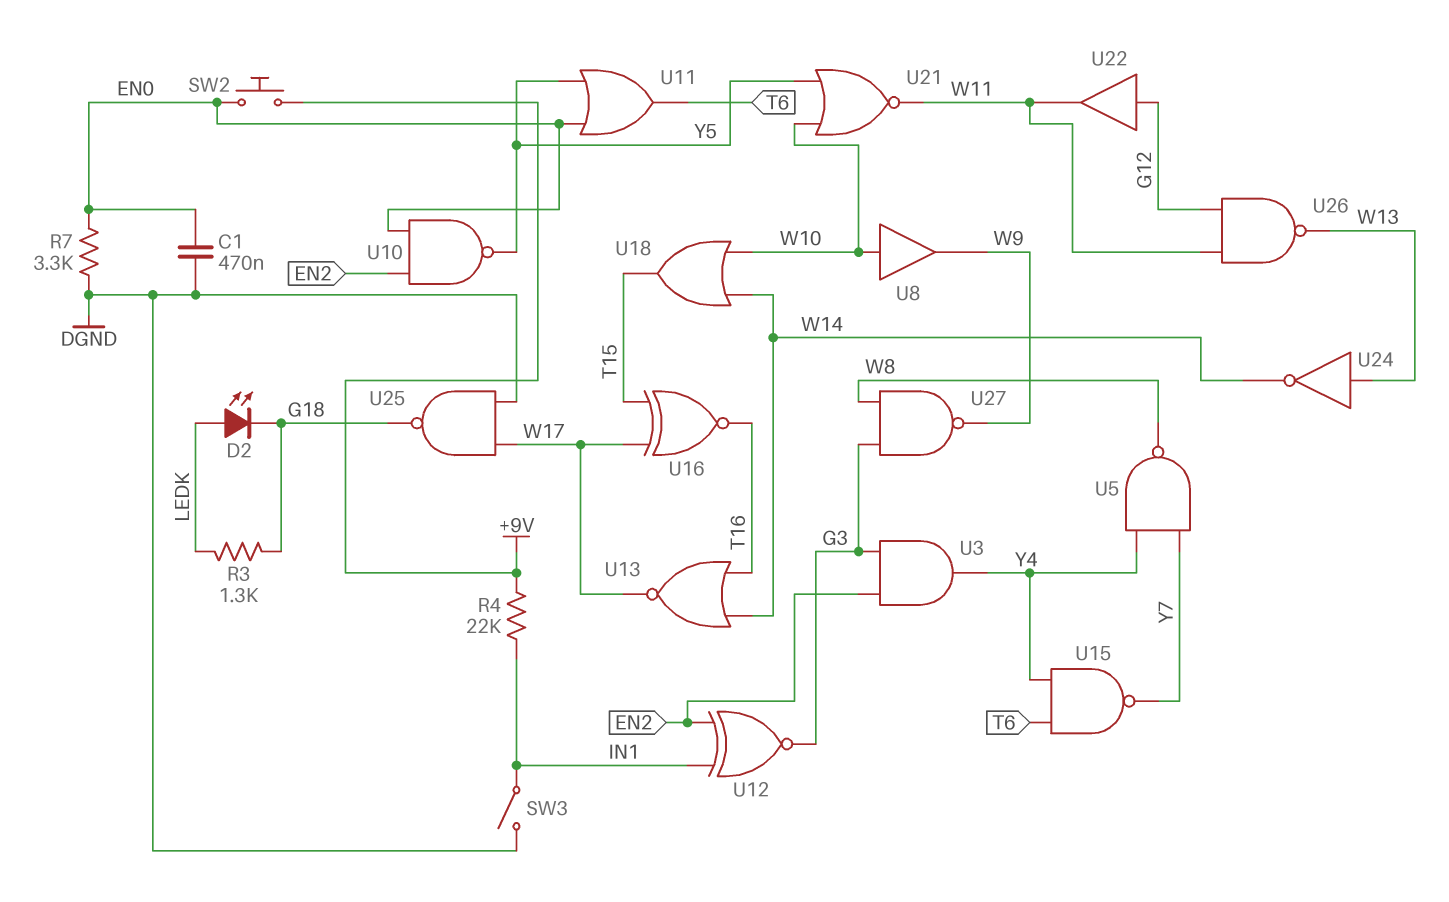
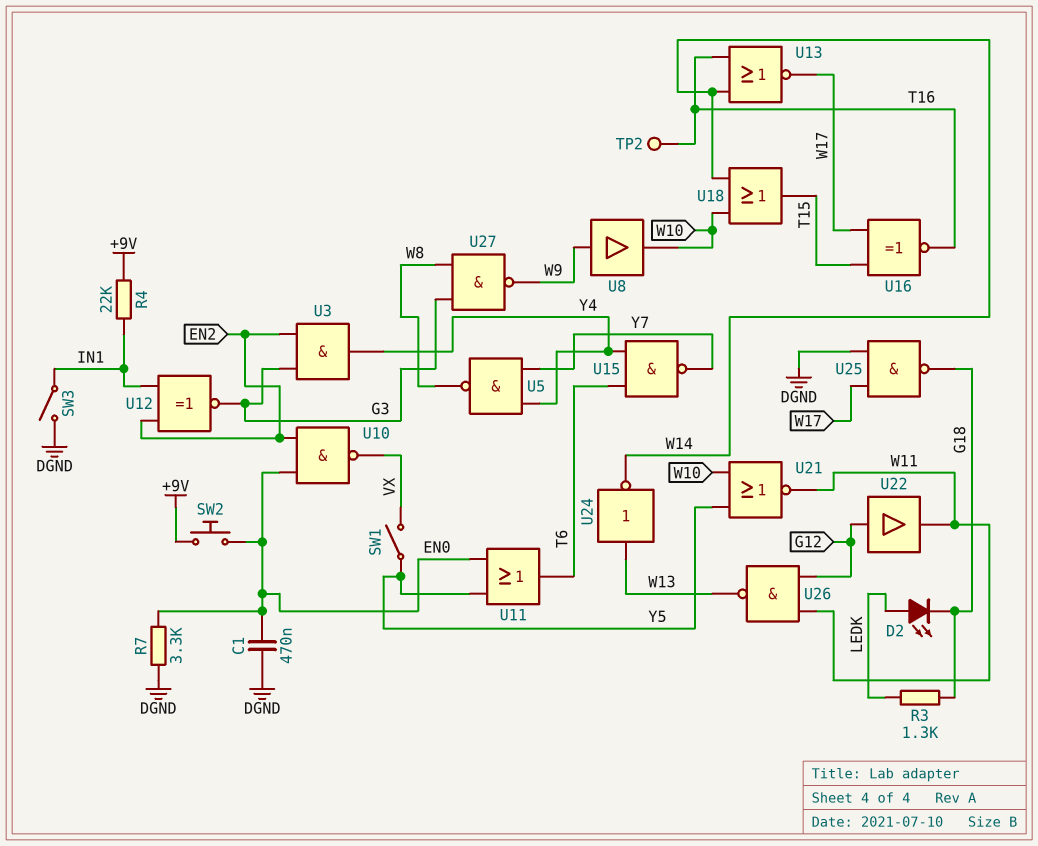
SW1: none -> switch (VX, Y5)
TP2: none -> test point (T16)
U8: buffer (in W10, out W9) -> buffer (in W9, out W10)
U10: NAND (in EN0, in EN2, out Y5) -> NAND (in EN0, in EN2, out VX)

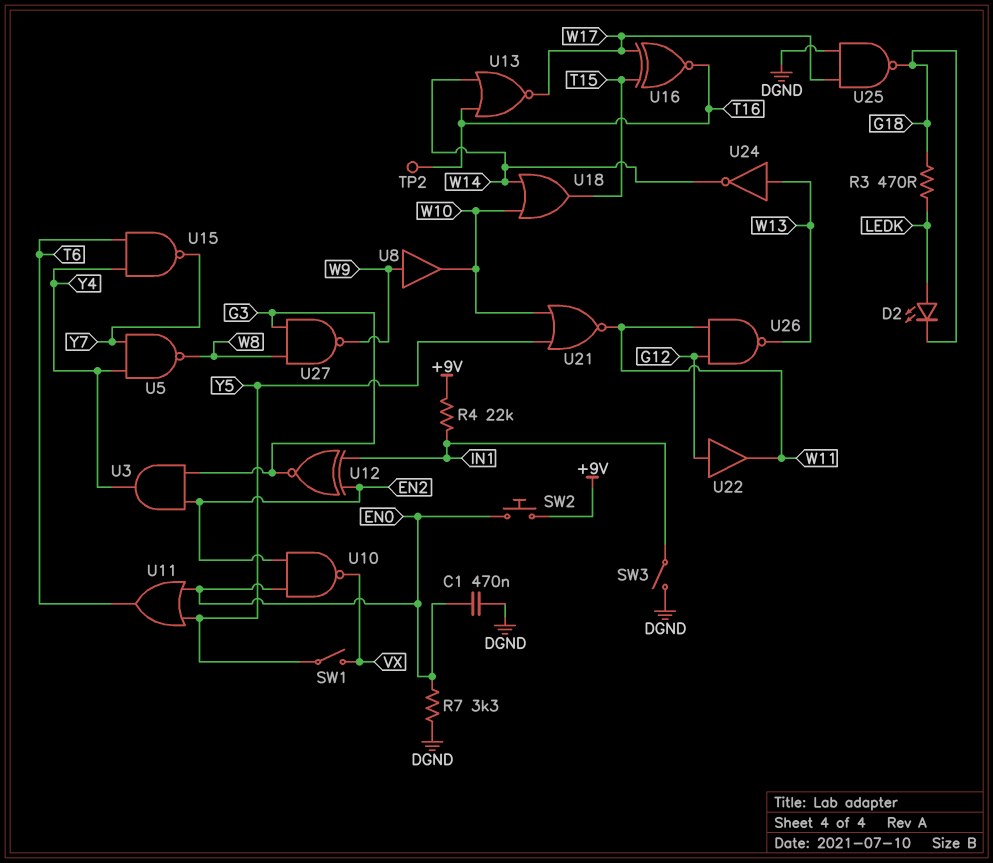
R3: 1.3k (G18, LEDK) -> 470 (G18, LEDK)

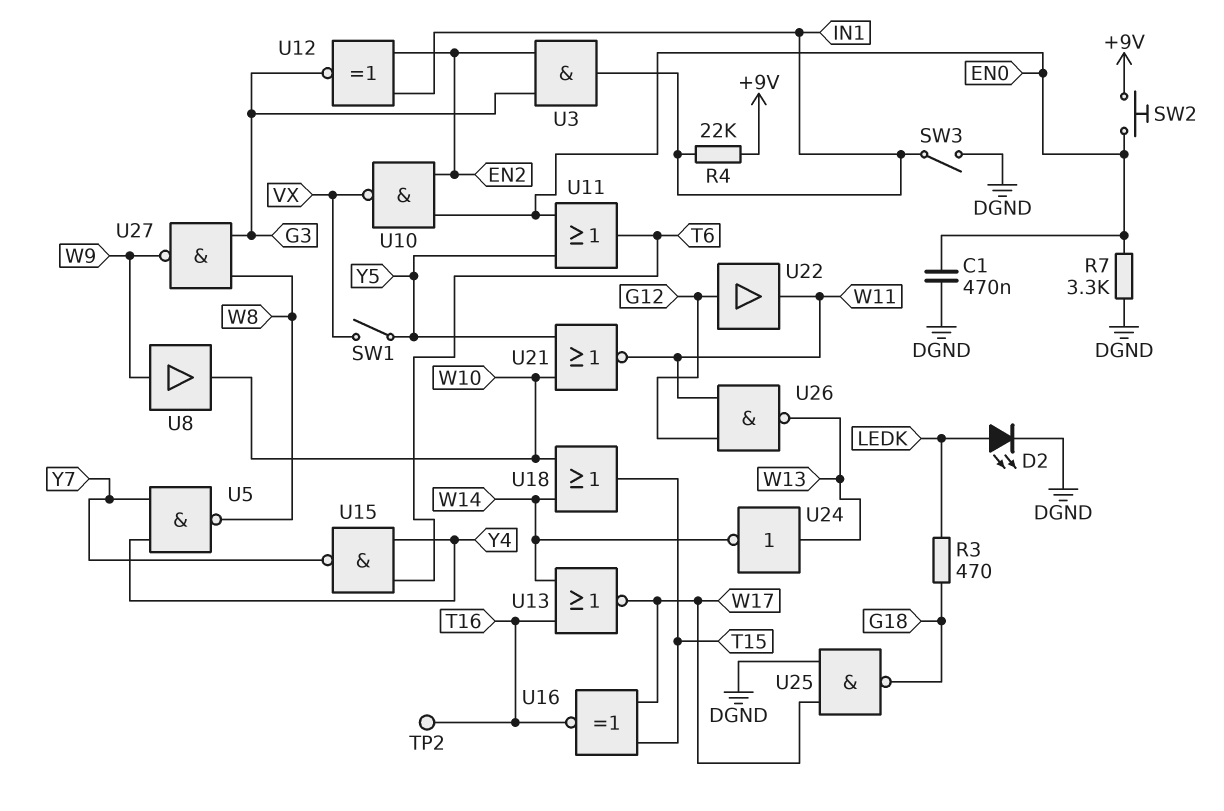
D2: LED (A LEDK, K G18) -> LED (A LEDK, K DGND)
U3: AND (in EN2, in G3, out Y4) -> AND (in EN2, in G3, out IN1)

